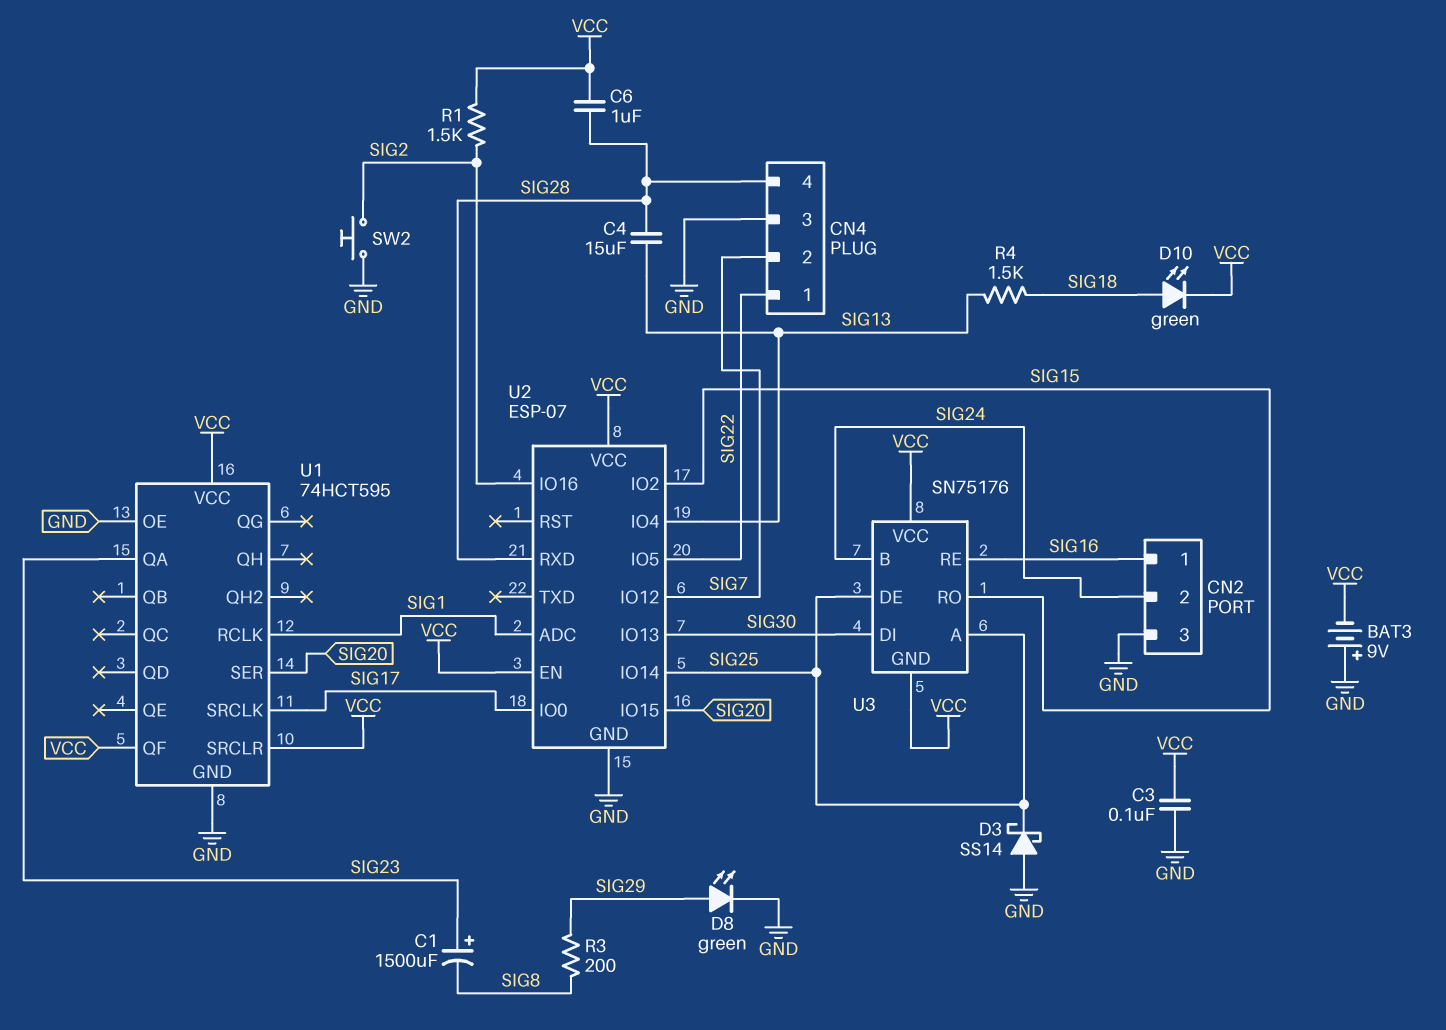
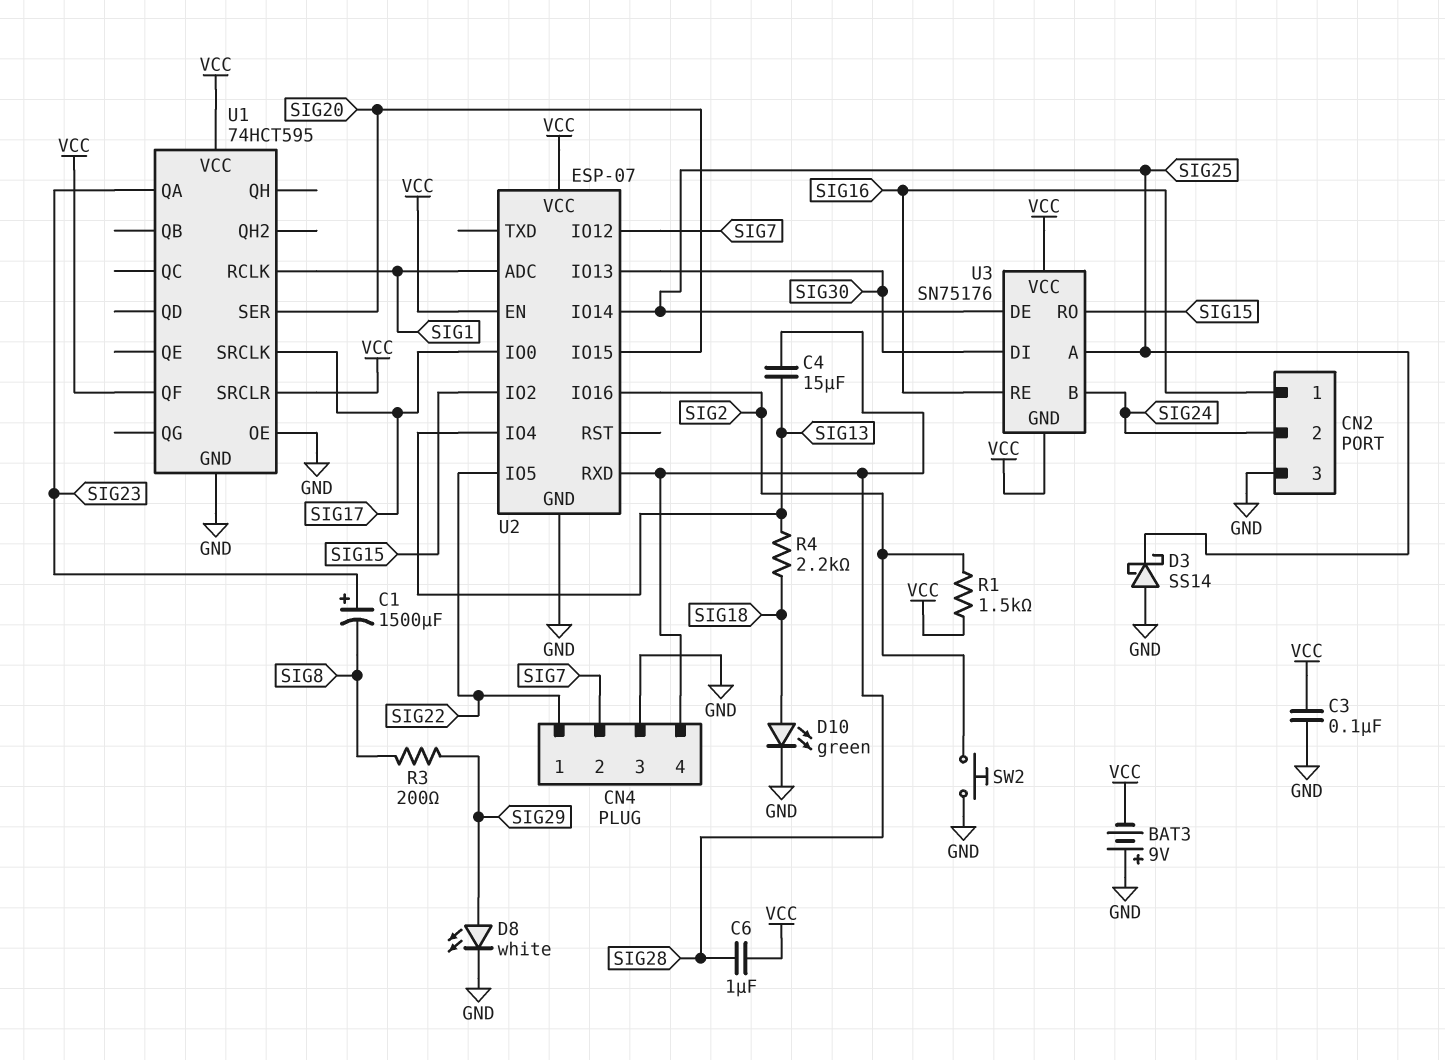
D8: LED green (A SIG29, K GND) -> LED white (A SIG29, K GND)
D10: LED green (A SIG18, K VCC) -> LED green (A SIG18, K GND)
R4: 1.5k (SIG13, SIG18) -> 2.2k (SIG13, SIG18)

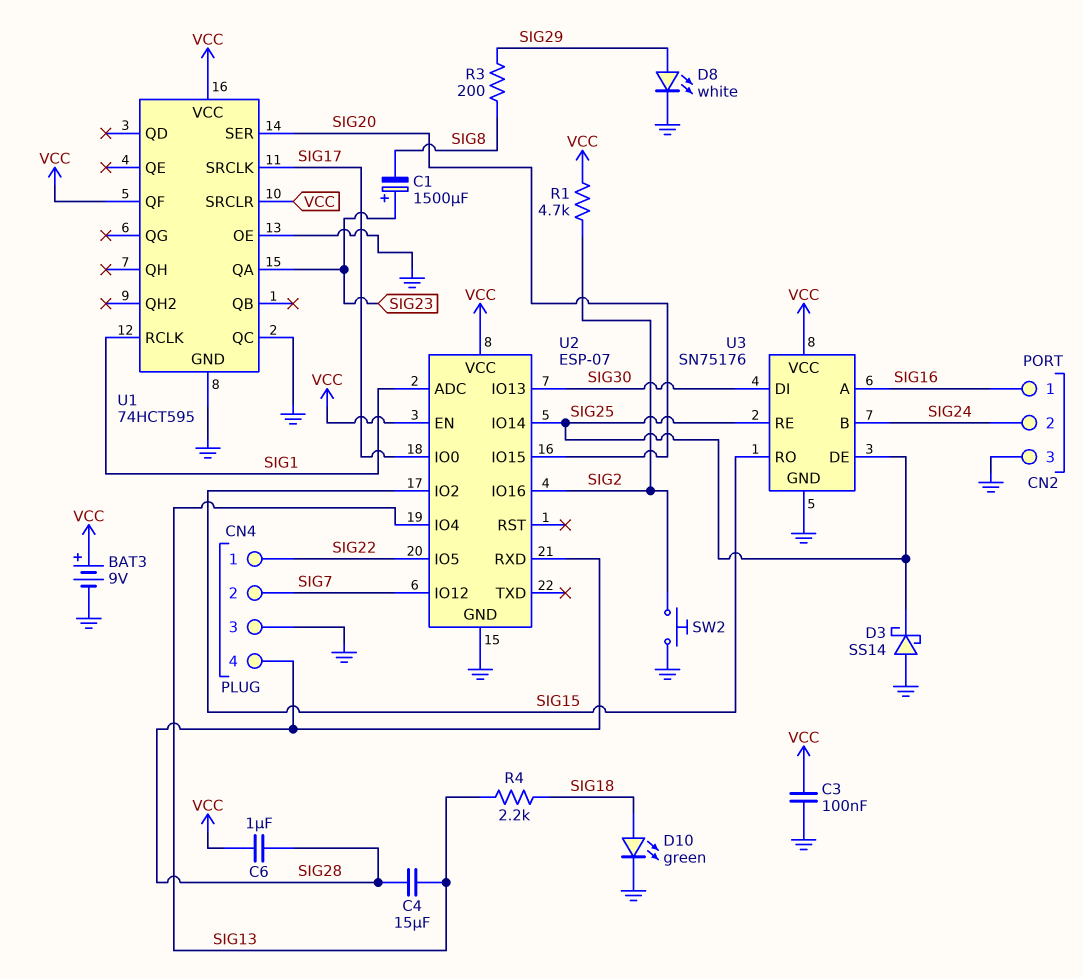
BAT3: 9V (plus GND, minus VCC) -> 9V (plus VCC, minus GND)
R1: 1.5k (SIG2, VCC) -> 4.7k (SIG2, VCC)
U1 pin QC: none -> GND
U3 pin A: SIG25 -> SIG16
U3 pin GND: VCC -> GND
U3 pin RE: SIG16 -> SIG25

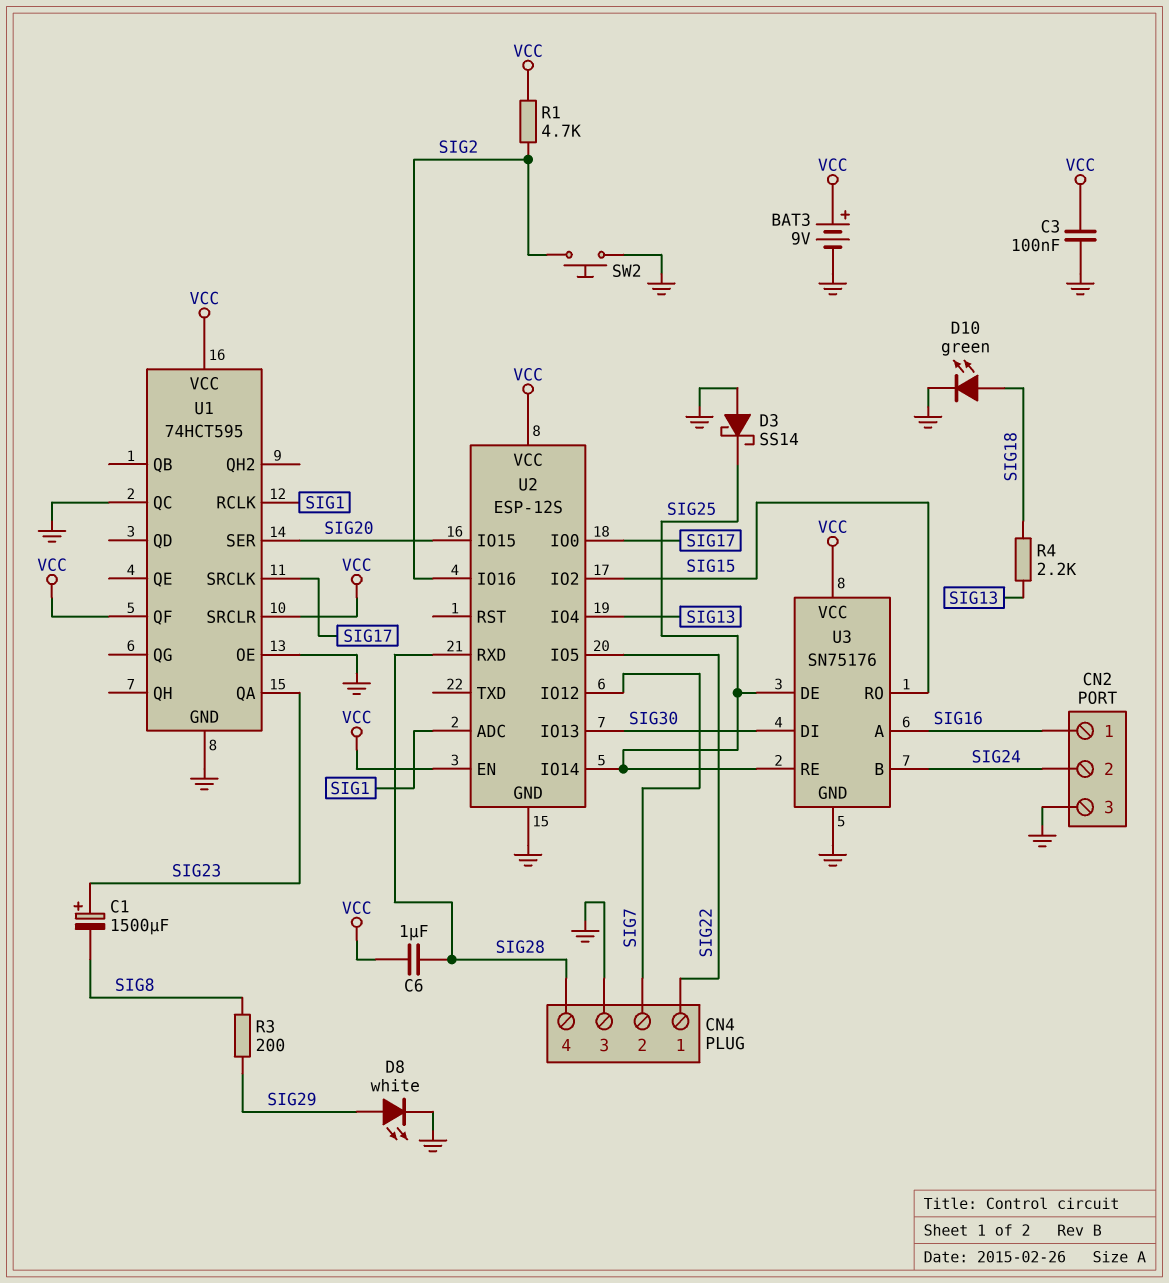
C4: 15uF (SIG13, SIG28) -> none
U2: ESP-07 -> ESP-12S

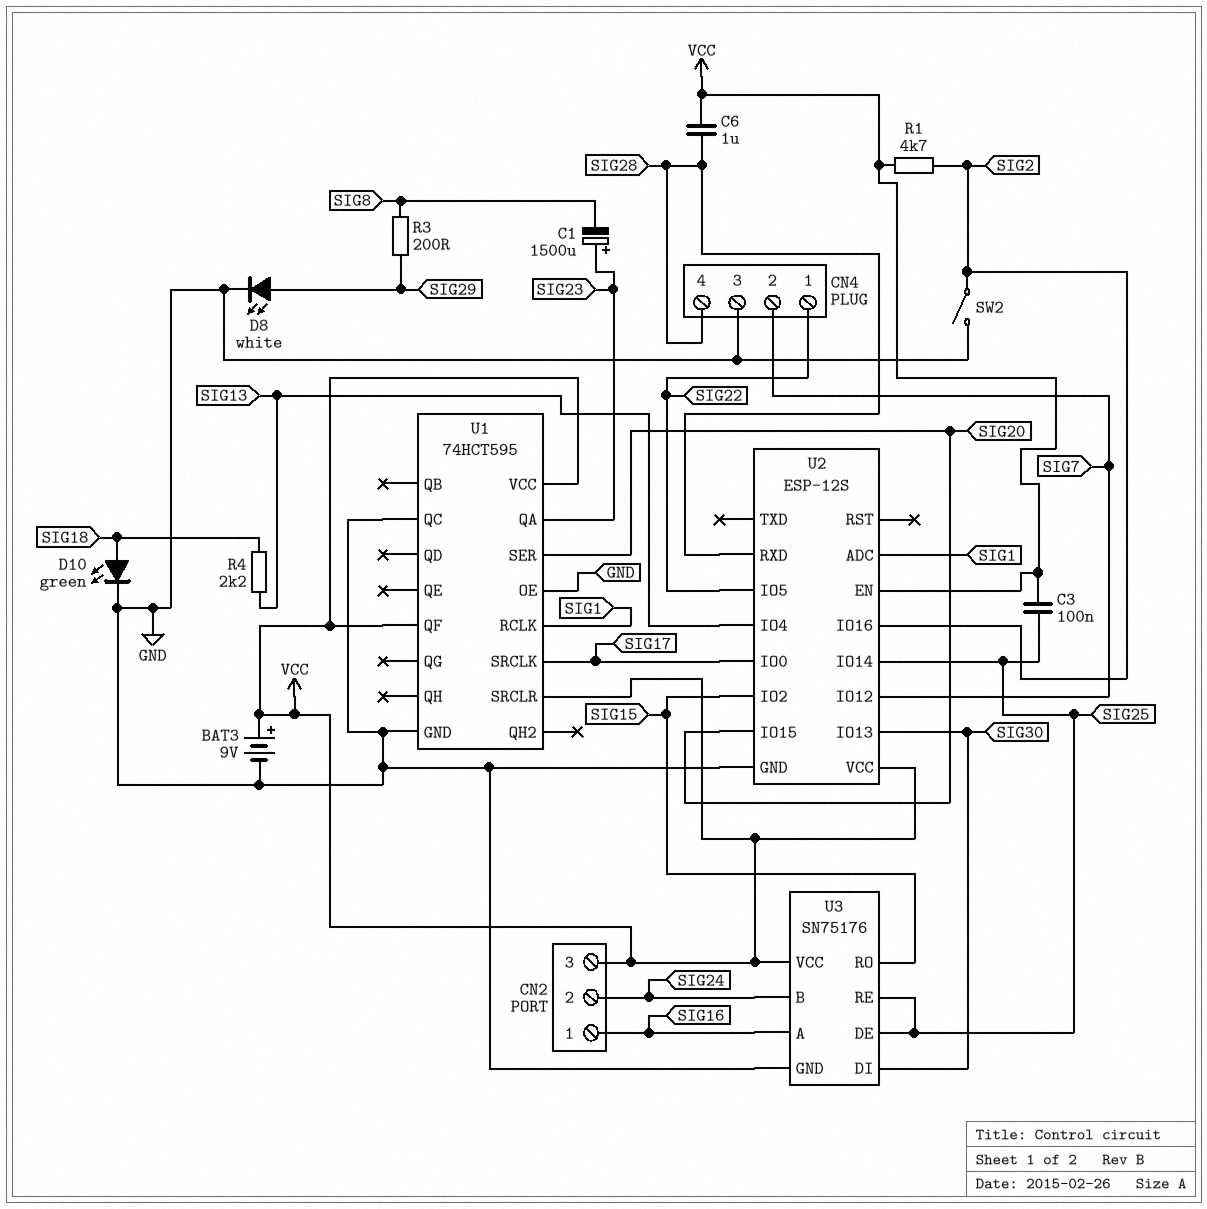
C3: 100nF (GND, VCC) -> 100nF (SIG25, VCC)
CN2 pin 3: GND -> VCC
D3: schottky SS14 (A GND, K SIG25) -> none
SW2: button (GND, SIG2) -> switch (GND, SIG2)

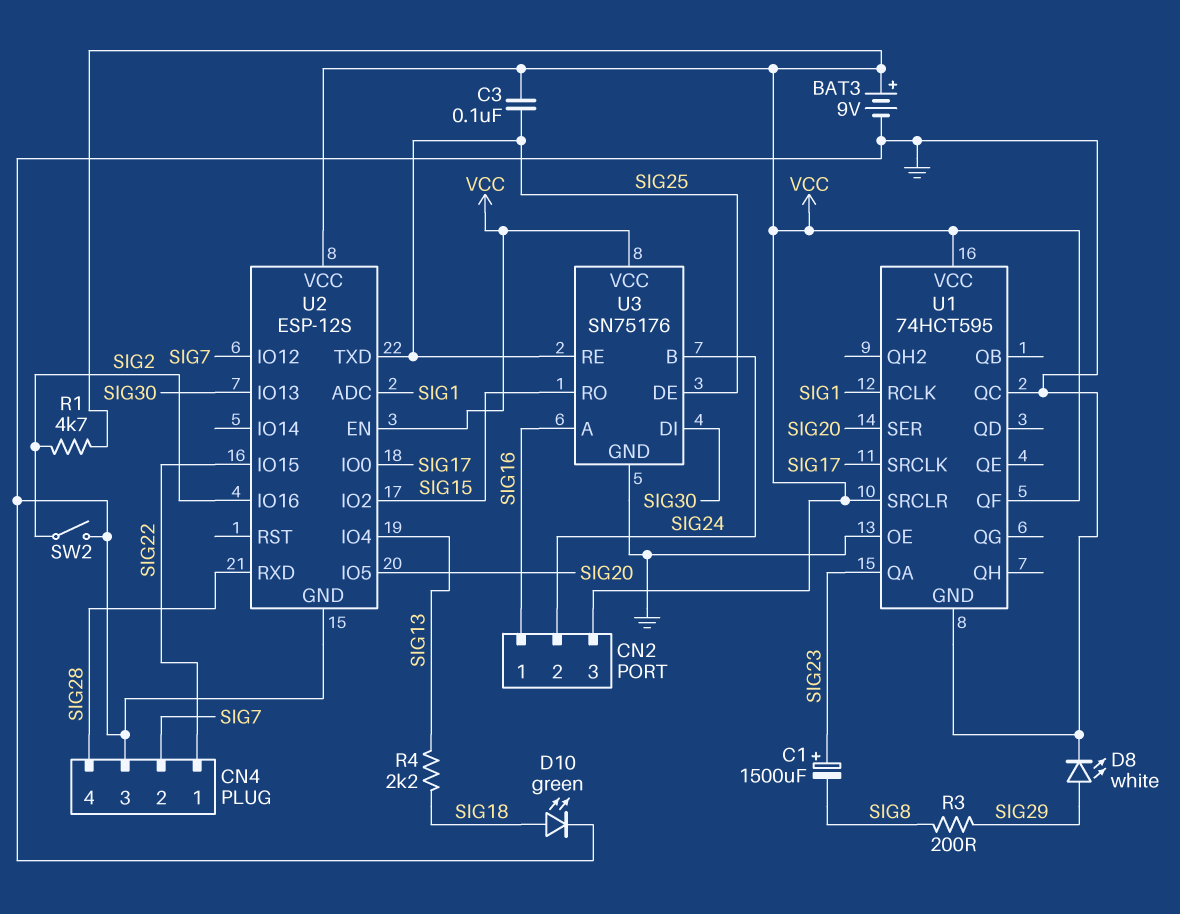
C6: 1uF (SIG28, VCC) -> none
U2 pin IO5: SIG22 -> SIG20
U2 pin IO14: SIG25 -> none
U2 pin IO15: SIG20 -> SIG22
U2 pin TXD: none -> SIG25

